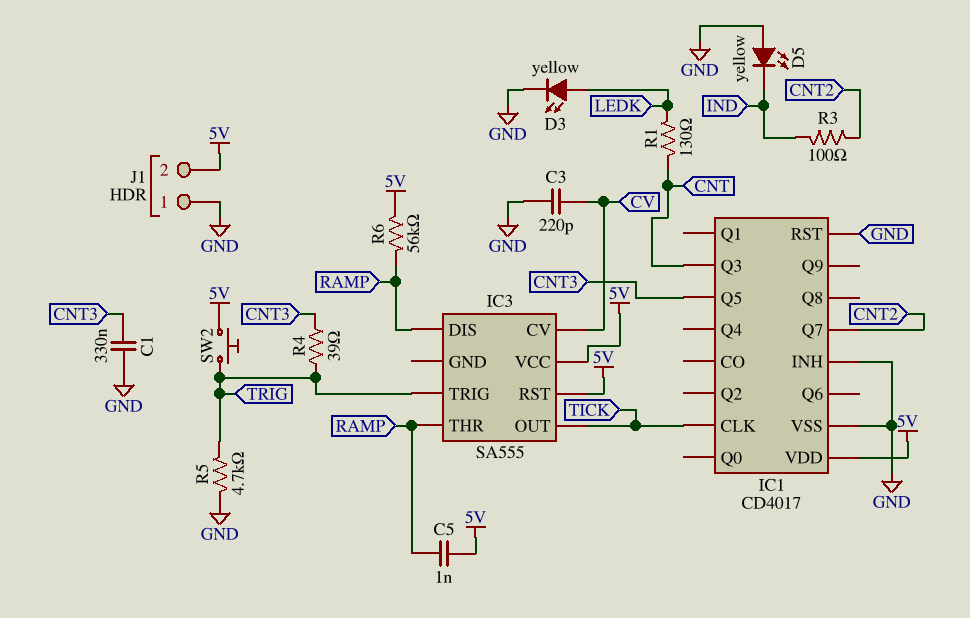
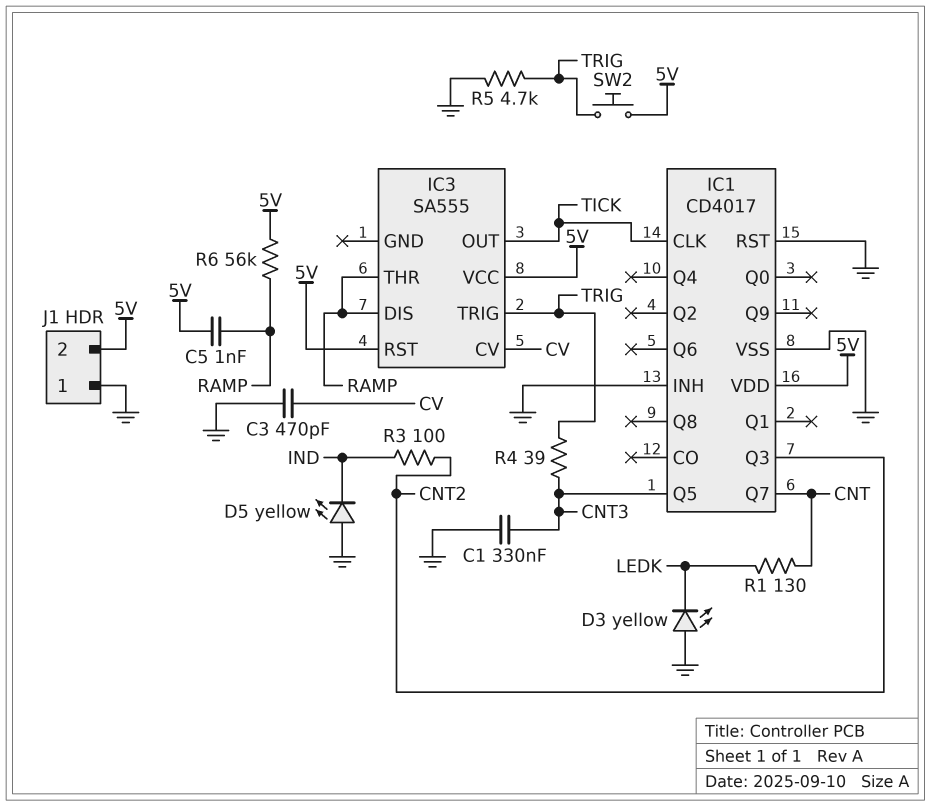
C3: 220pF (CV, GND) -> 470pF (CV, GND)
D3: LED yellow (A LEDK, K GND) -> LED yellow (A GND, K LEDK)
IC1 pin Q3: CNT -> CNT2
IC1 pin Q7: CNT2 -> CNT

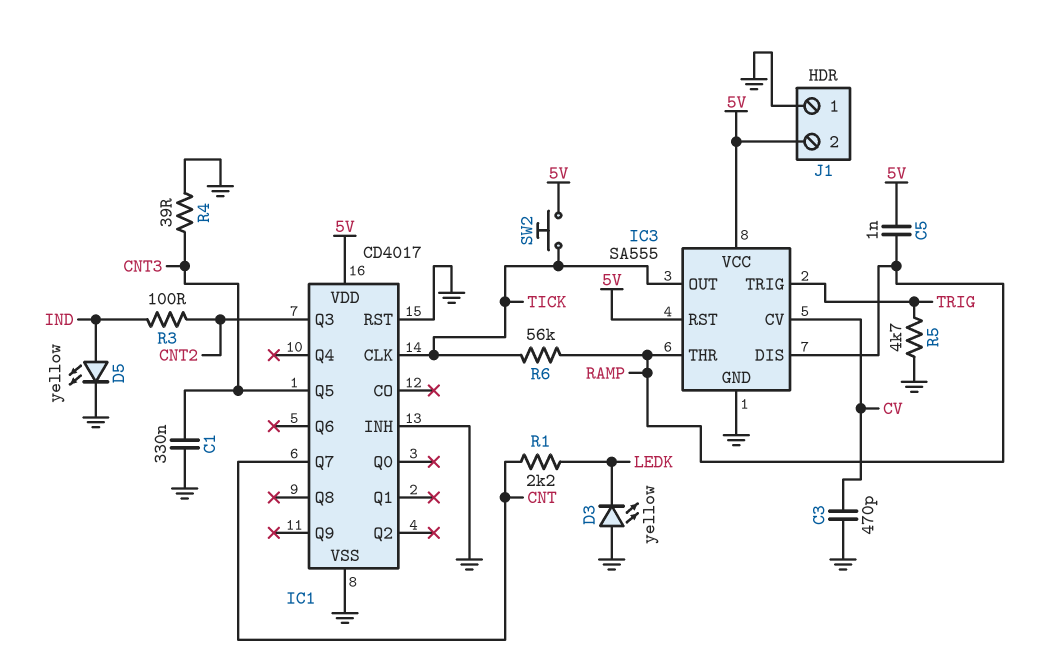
D5: LED yellow (A GND, K IND) -> LED yellow (A IND, K GND)
IC3 pin GND: none -> GND
R1: 130 (CNT, LEDK) -> 2.2k (CNT, LEDK)
R4: 39 (CNT3, TRIG) -> 39 (CNT3, GND)
R6: 56k (5V, RAMP) -> 56k (RAMP, TICK)
SW2: button (5V, TRIG) -> button (5V, TICK)

